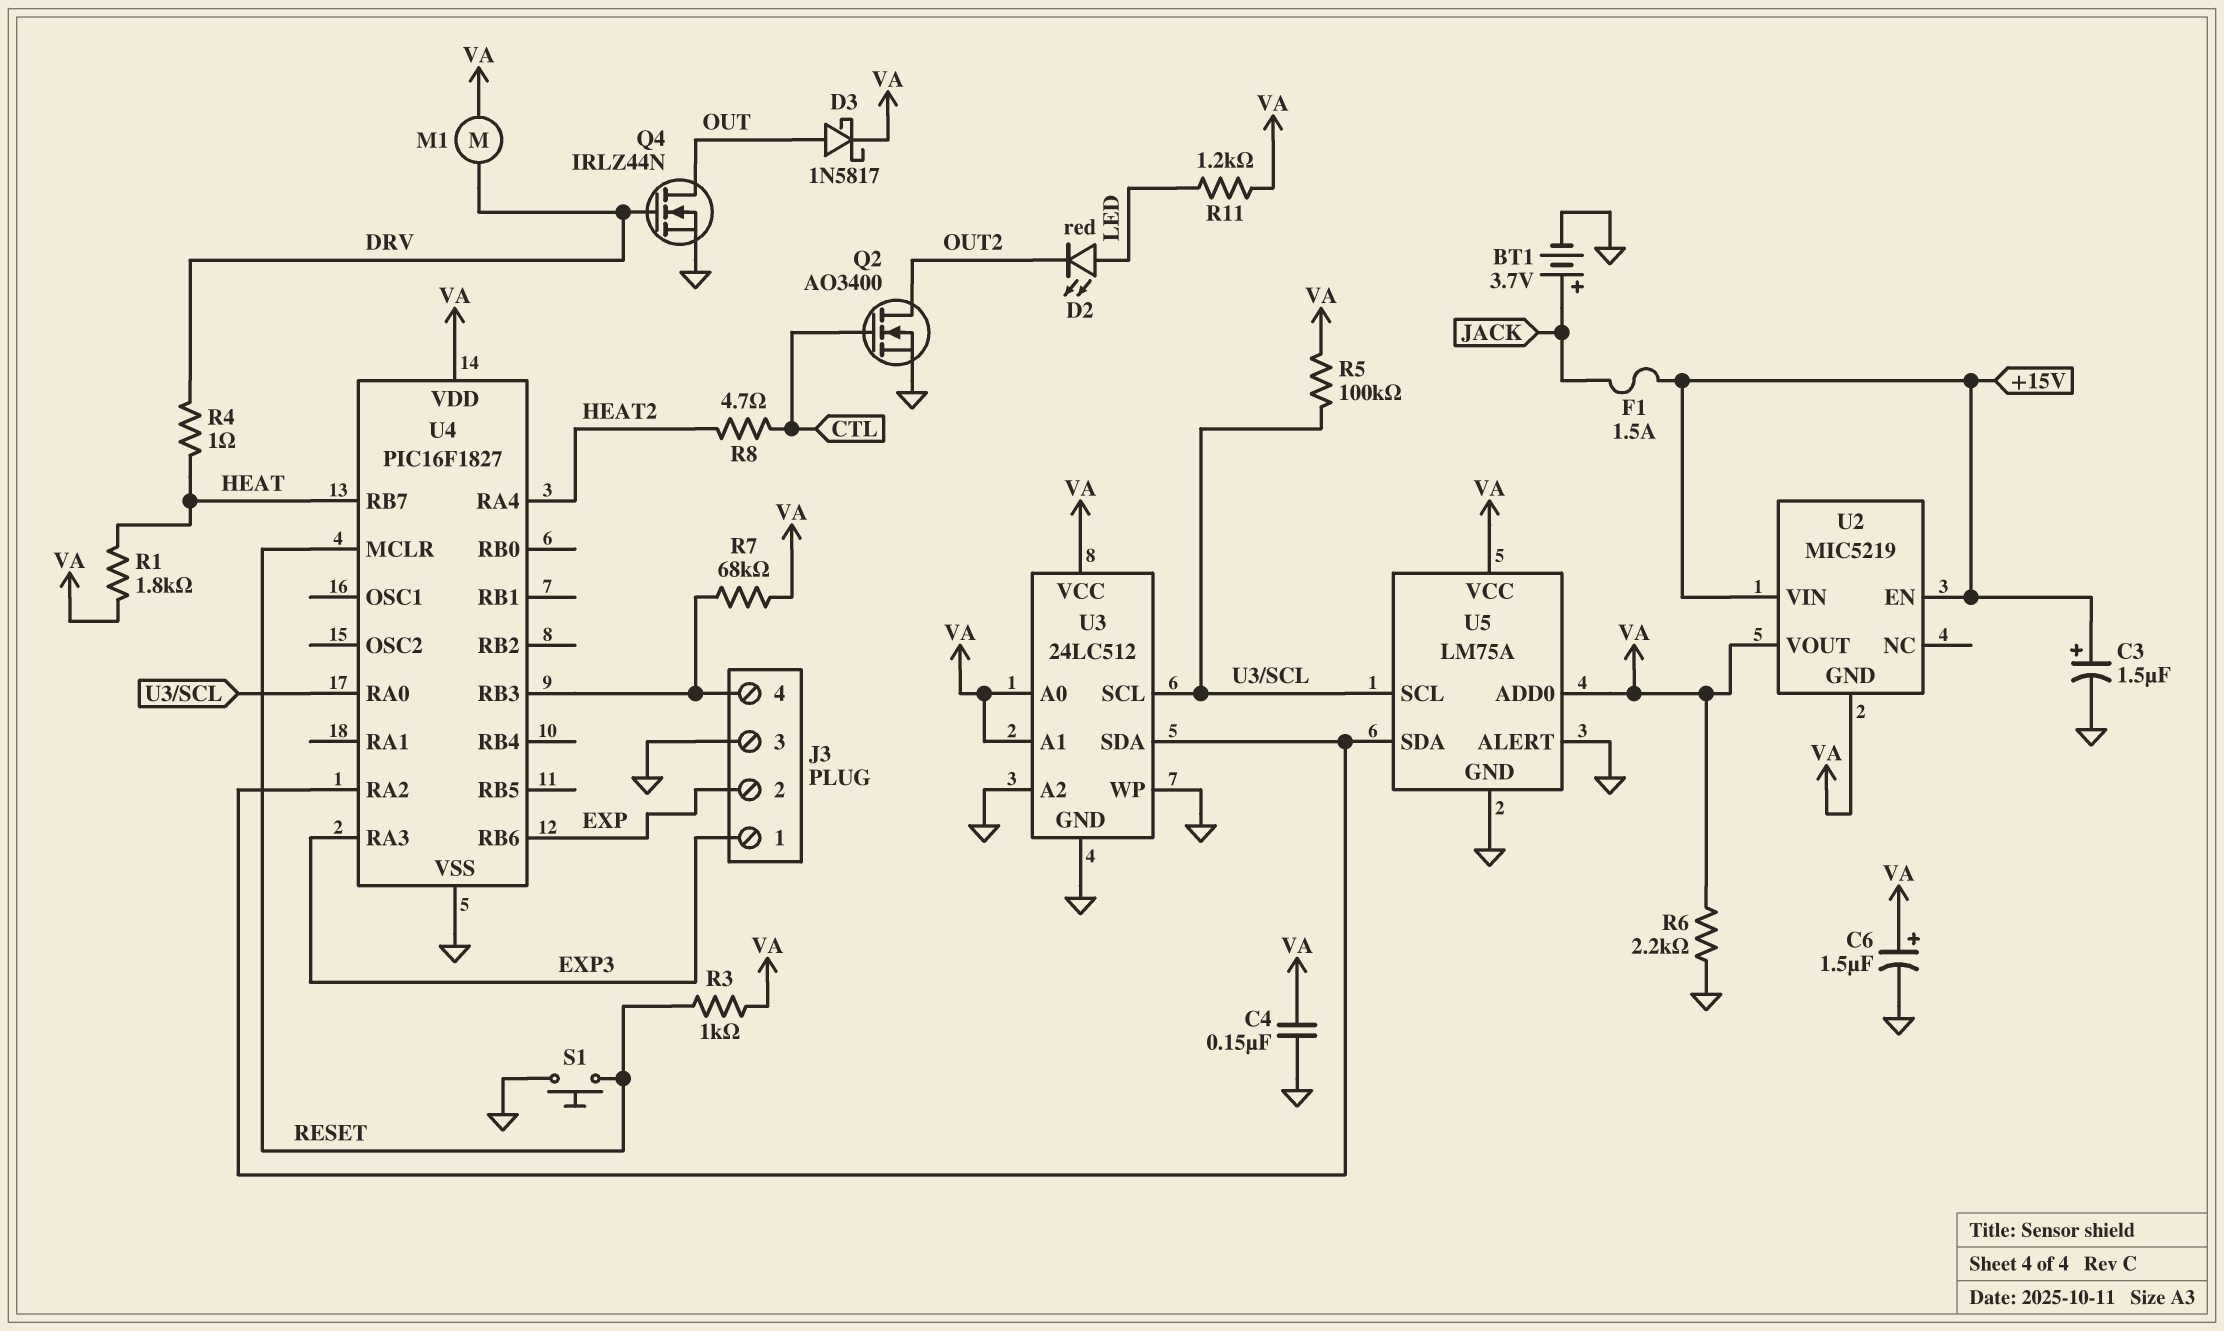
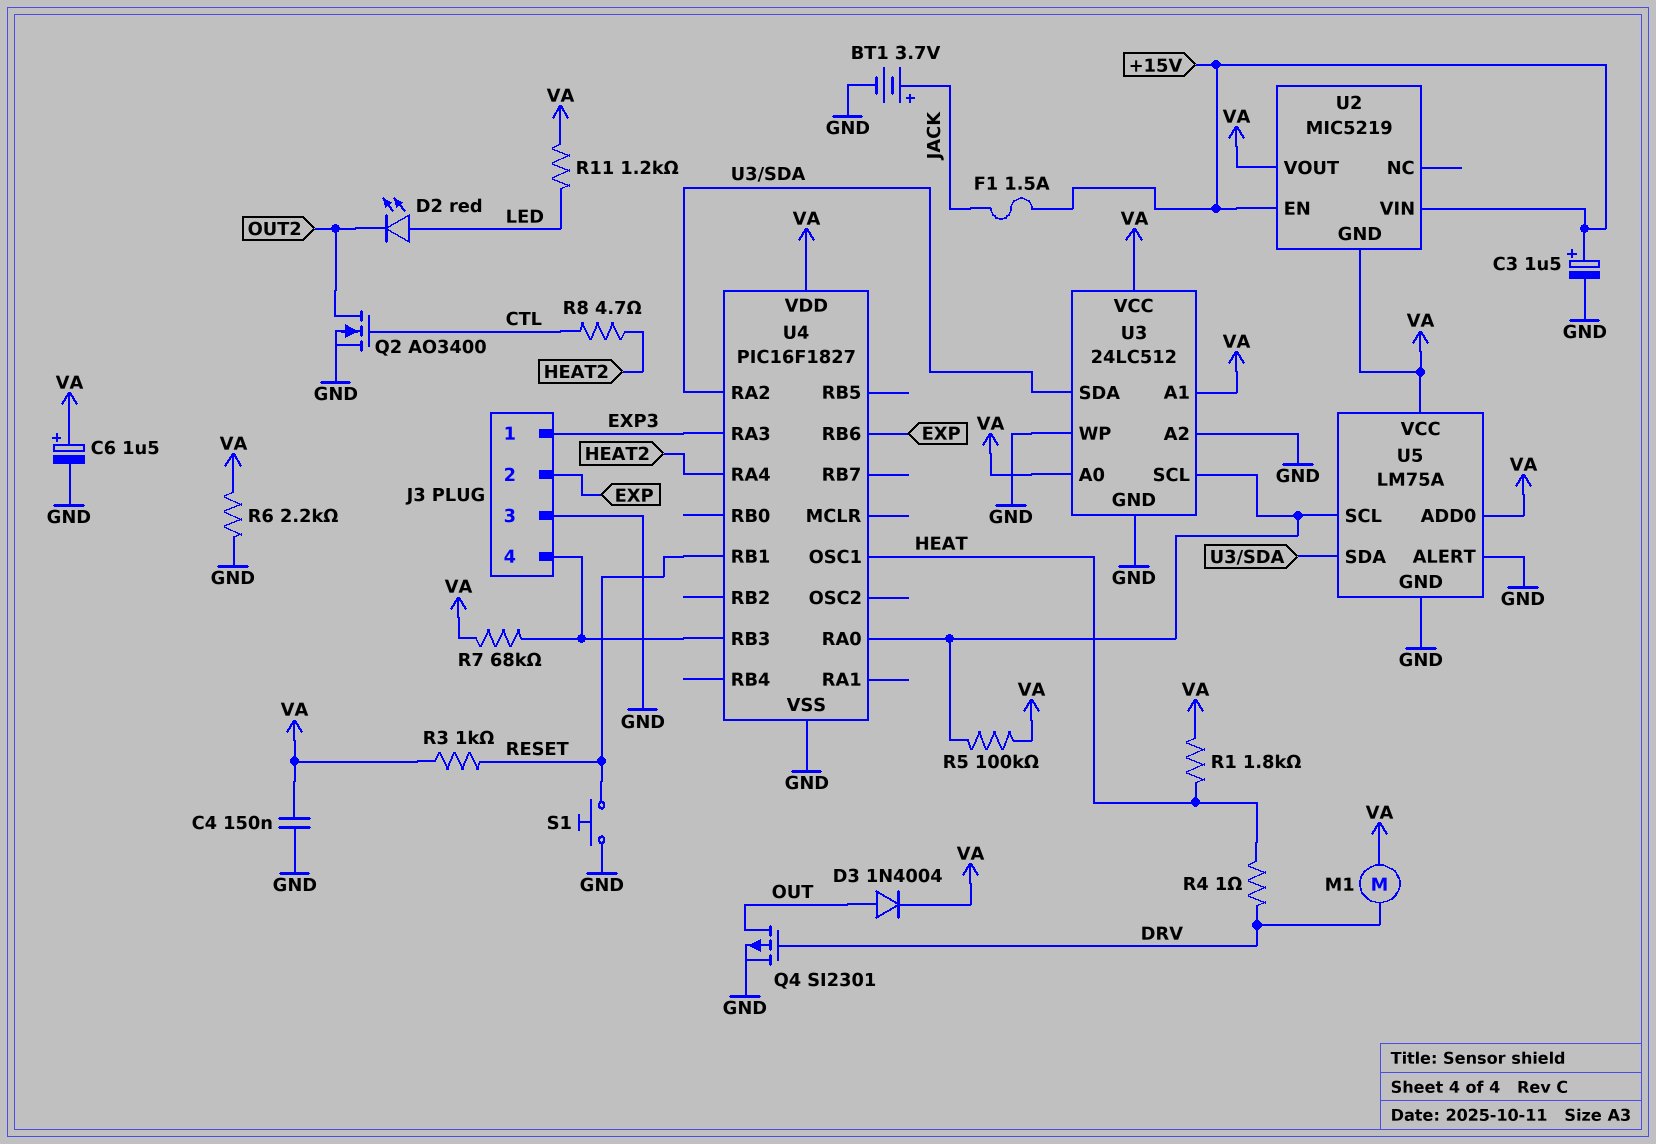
D3: schottky 1N5817 (A OUT, K VA) -> diode 1N4004 (A OUT, K VA)
Q4: NMOS IRLZ44N (G DRV, D OUT, S GND) -> PMOS SI2301 (G DRV, D OUT, S GND)
U4 pin MCLR: RESET -> none
U4 pin OSC1: none -> HEAT
U4 pin RB1: none -> RESET
U4 pin RB7: HEAT -> none

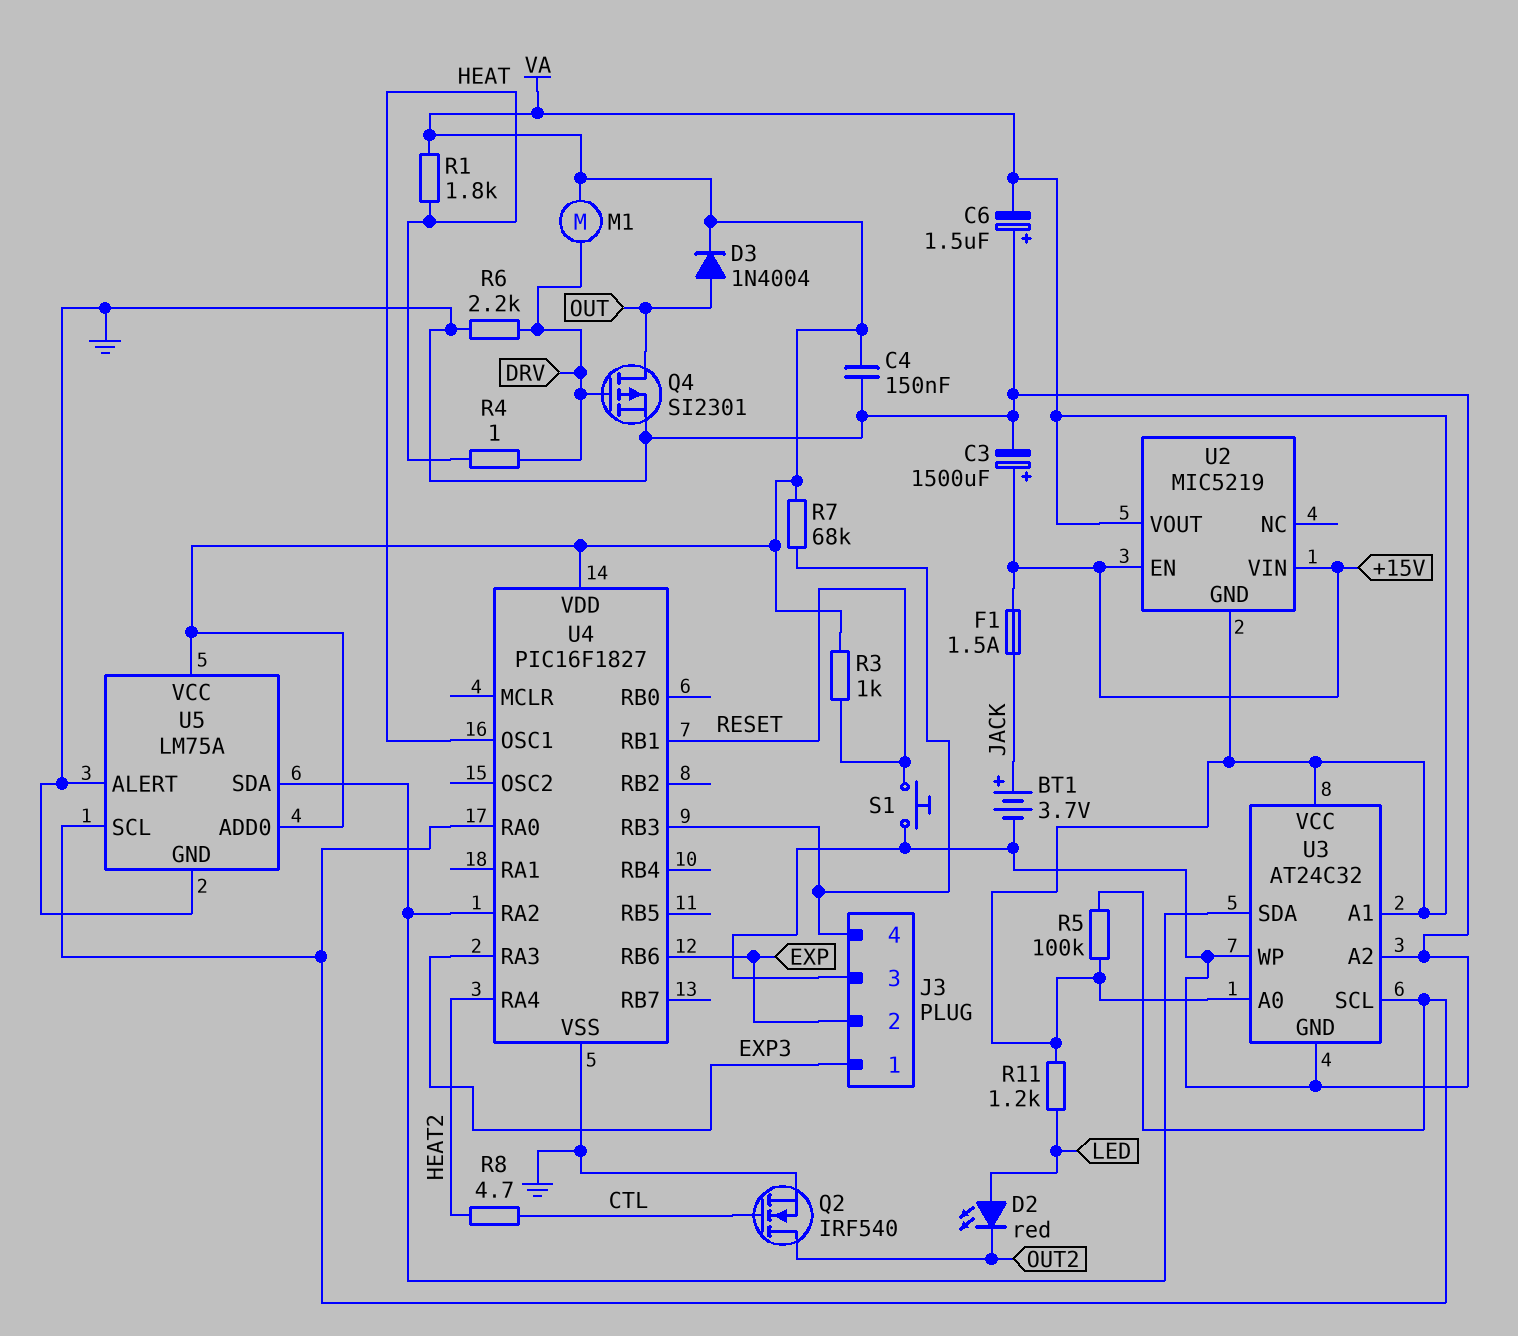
C3: 1.5uF (plus +15V, minus GND) -> 1500uF (plus +15V, minus GND)
C6: 1.5uF (plus VA, minus GND) -> 1.5uF (plus GND, minus VA)
Q2: NMOS AO3400 (G CTL, D OUT2, S GND) -> NMOS IRF540 (G CTL, D OUT2, S GND)
R6: 2.2k (GND, VA) -> 2.2k (DRV, GND)
U3: 24LC512 -> AT24C32

